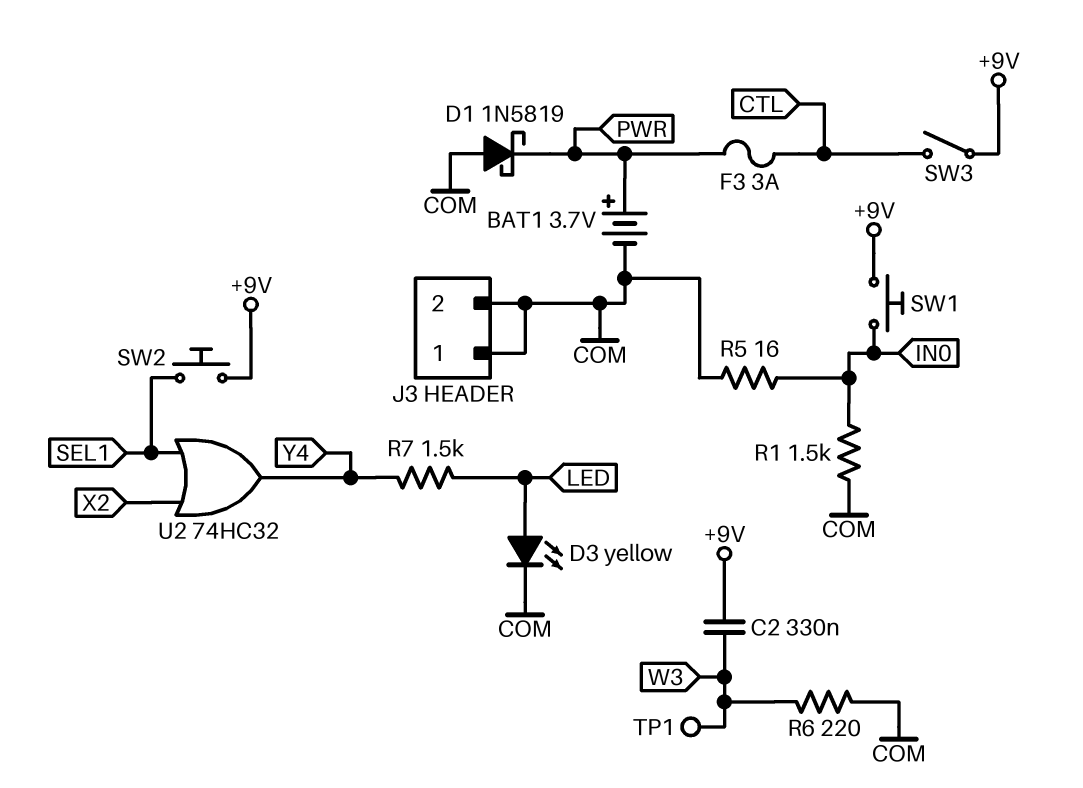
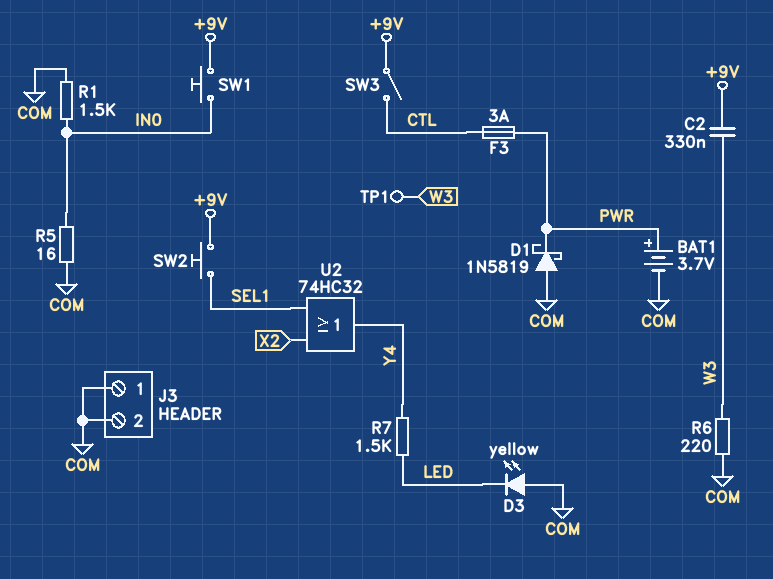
D3: LED yellow (A LED, K COM) -> LED yellow (A COM, K LED)

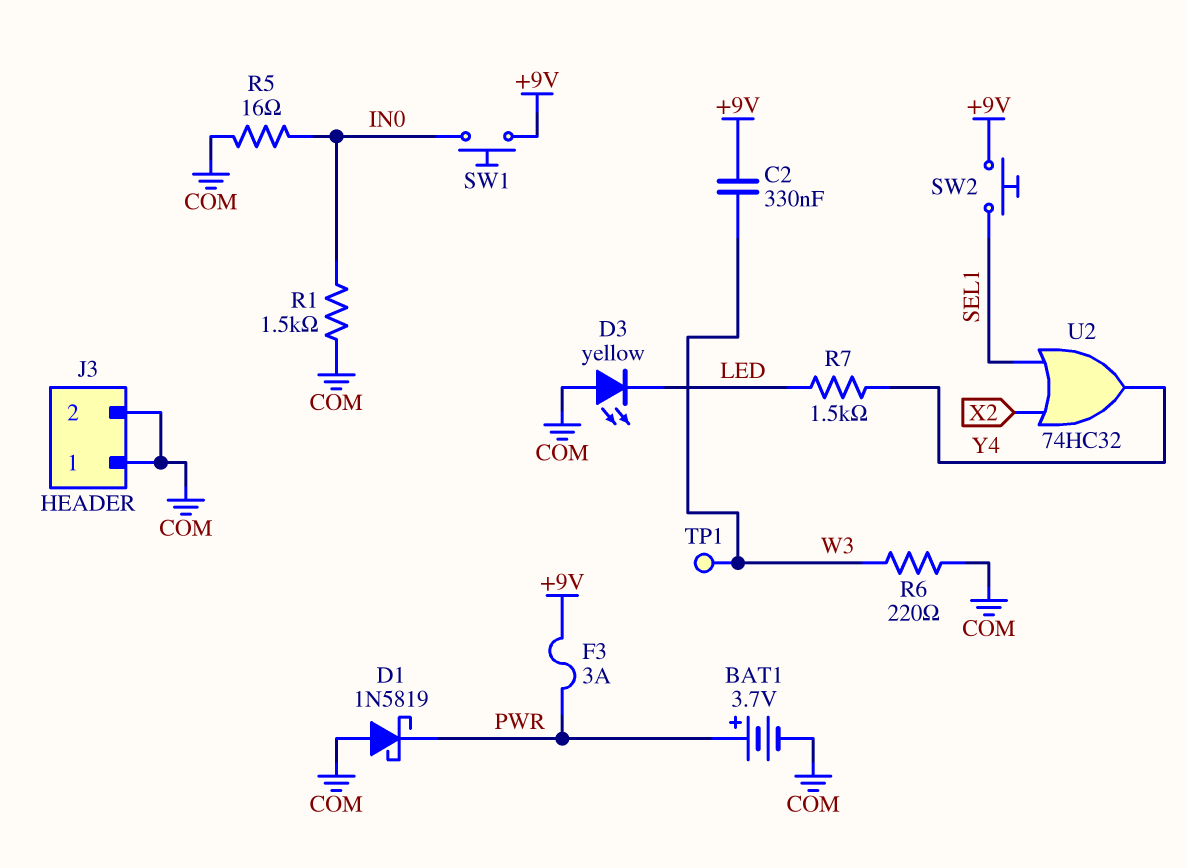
F3: 3A (CTL, PWR) -> 3A (+9V, PWR)
SW3: switch (+9V, CTL) -> none

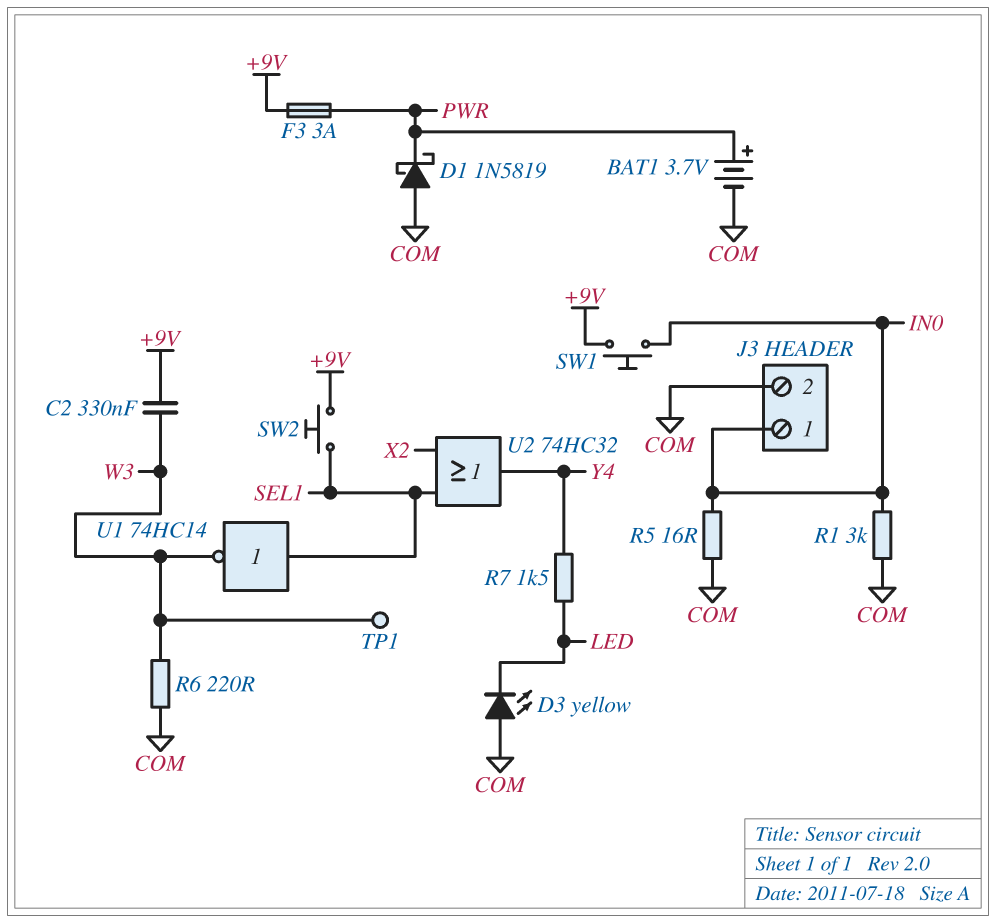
J3 pin 1: COM -> IN0
R1: 1.5k (COM, IN0) -> 3k (COM, IN0)
U1: none -> NOT 74HC14 (in SEL1, out W3)

